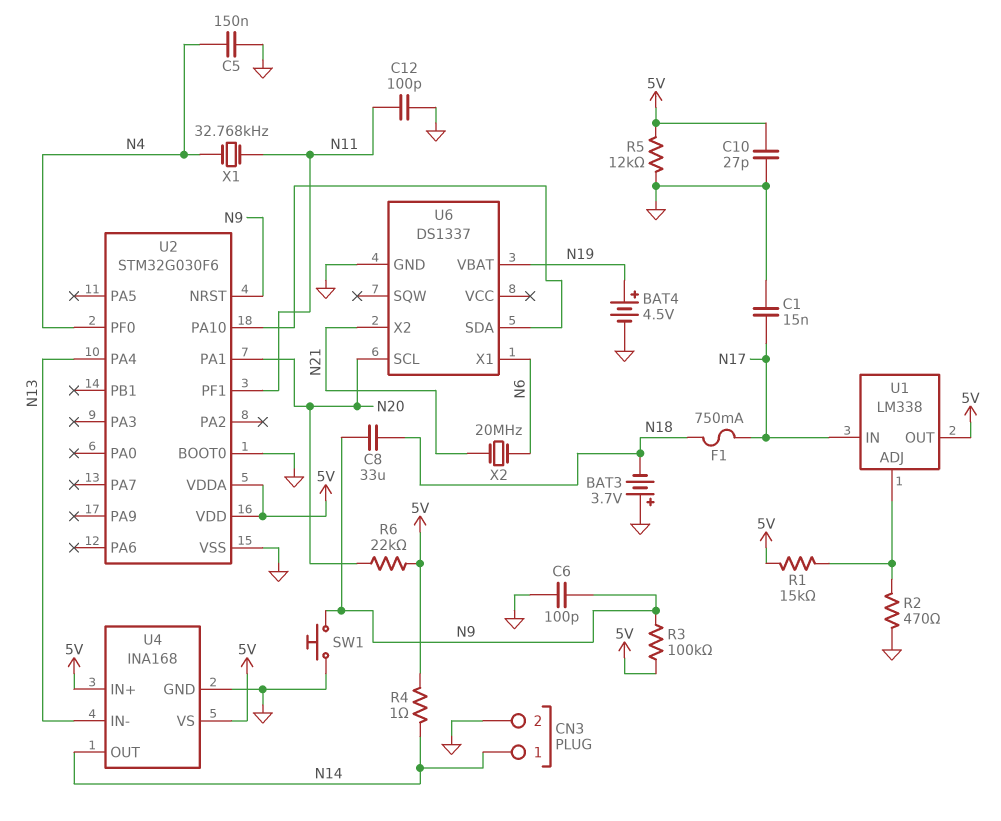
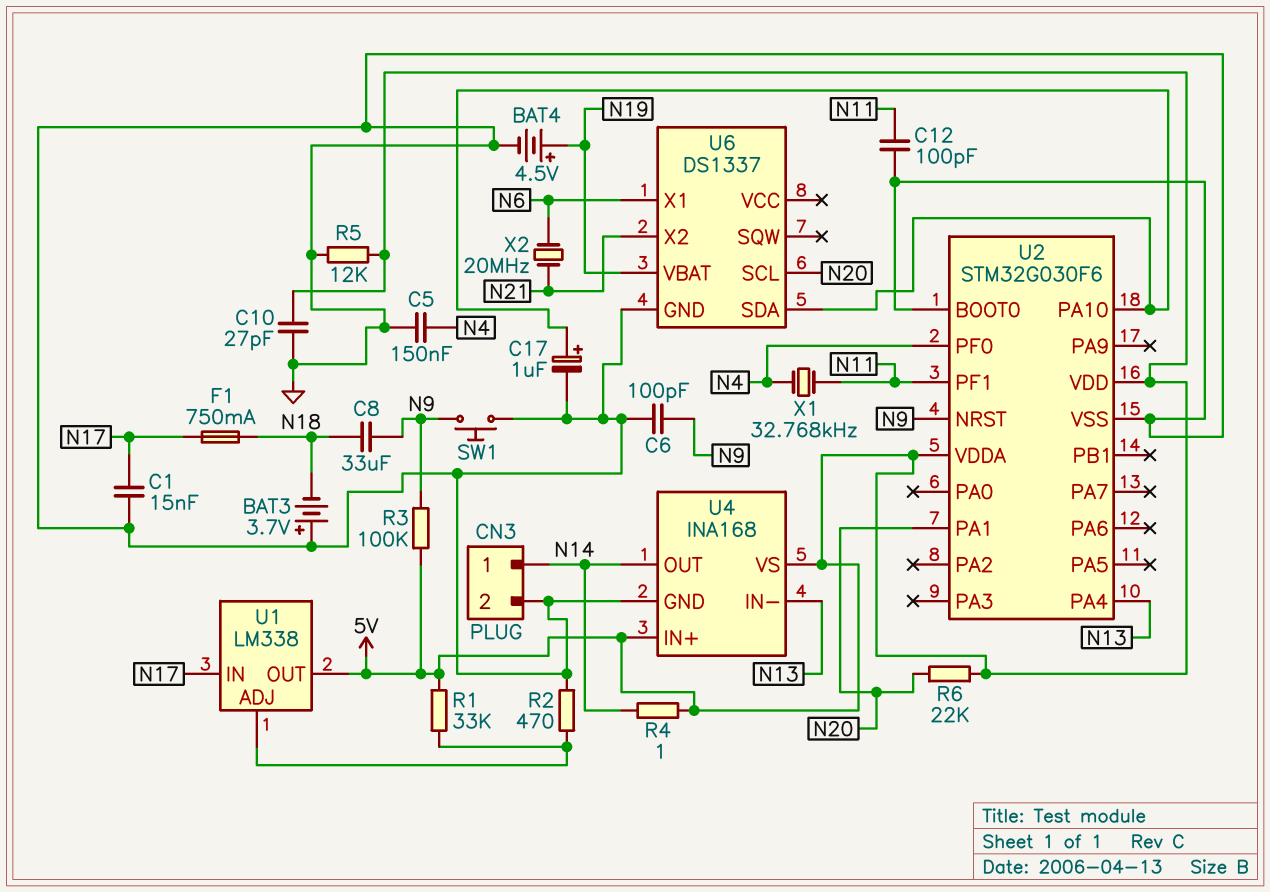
C17: none -> 1uF (plus U2/PA10, minus GND)
R1: 15k (5V, U1/ADJ) -> 33k (5V, U1/ADJ)

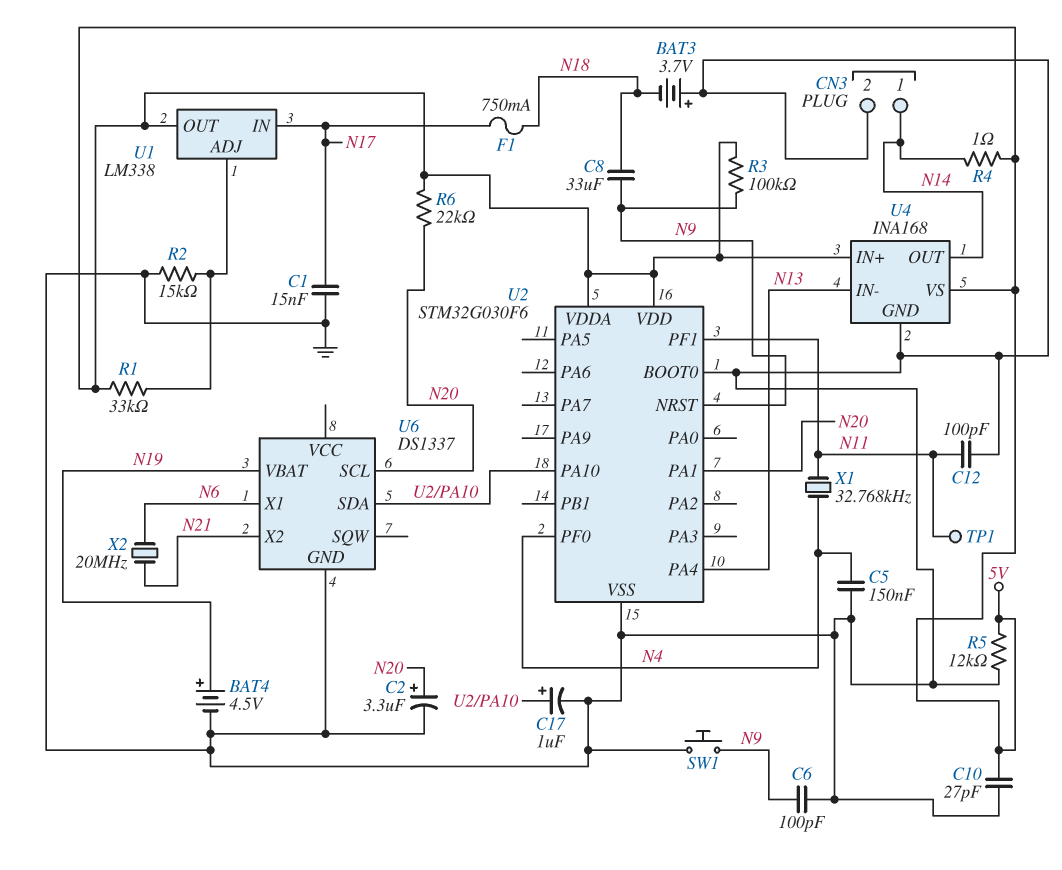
C2: none -> 3.3uF (plus N20, minus GND)
R2: 470 (GND, U1/ADJ) -> 15k (GND, U1/ADJ)
TP1: none -> test point (N11)

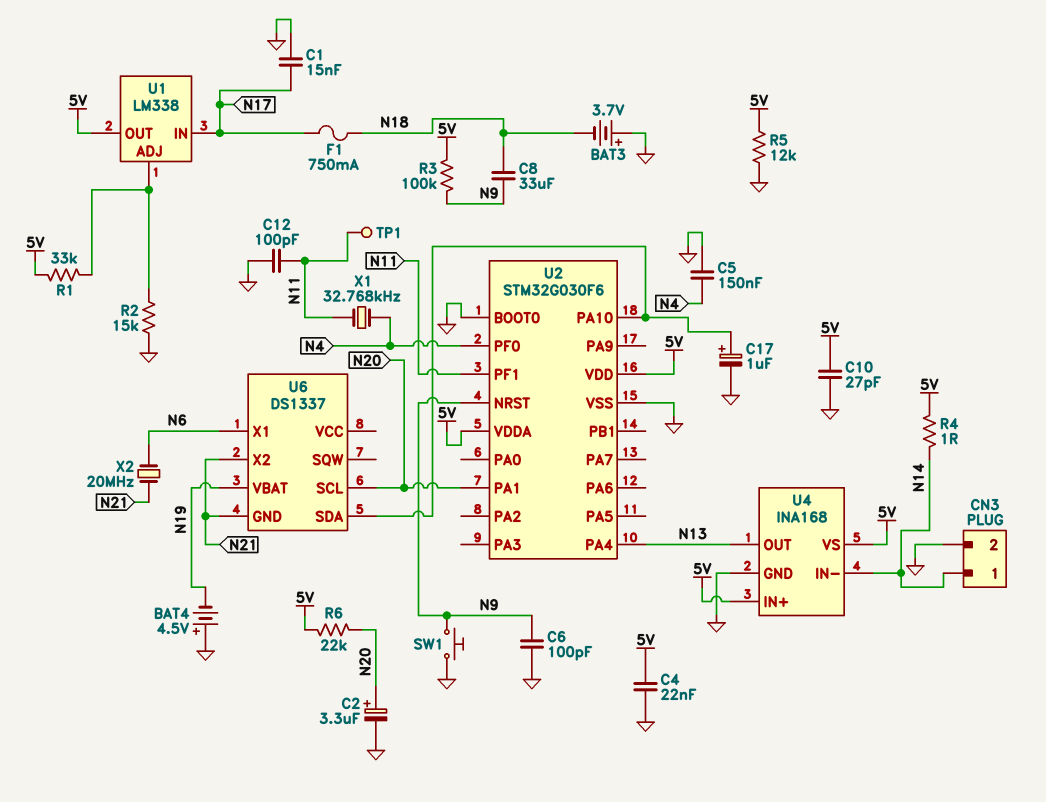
BAT4: 4.5V (plus N19, minus GND) -> 4.5V (plus GND, minus N19)
C4: none -> 22nF (5V, GND)
U4 pin IN-: N13 -> N14
U4 pin OUT: N14 -> N13
U6 pin GND: GND -> N21

